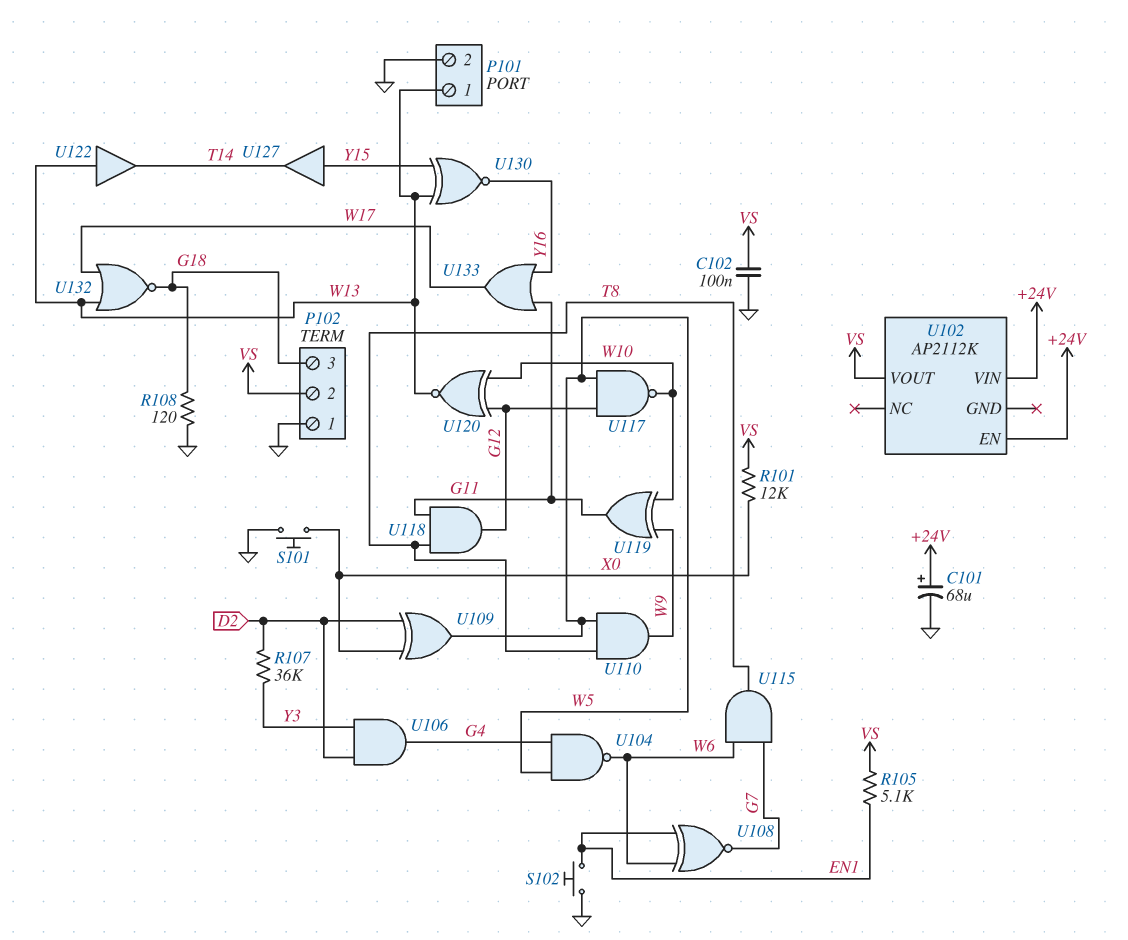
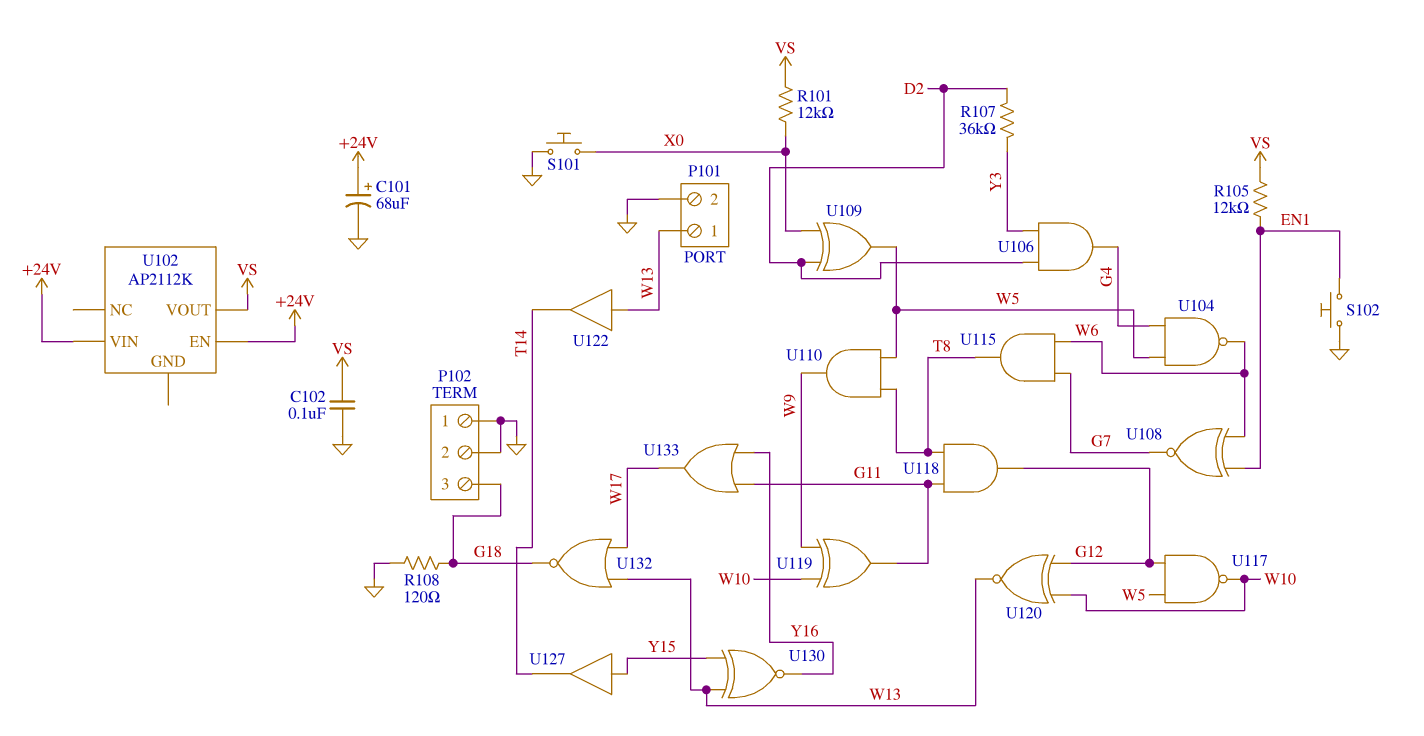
P102 pin 2: VS -> GND
R105: 5.1k (EN1, VS) -> 12k (EN1, VS)

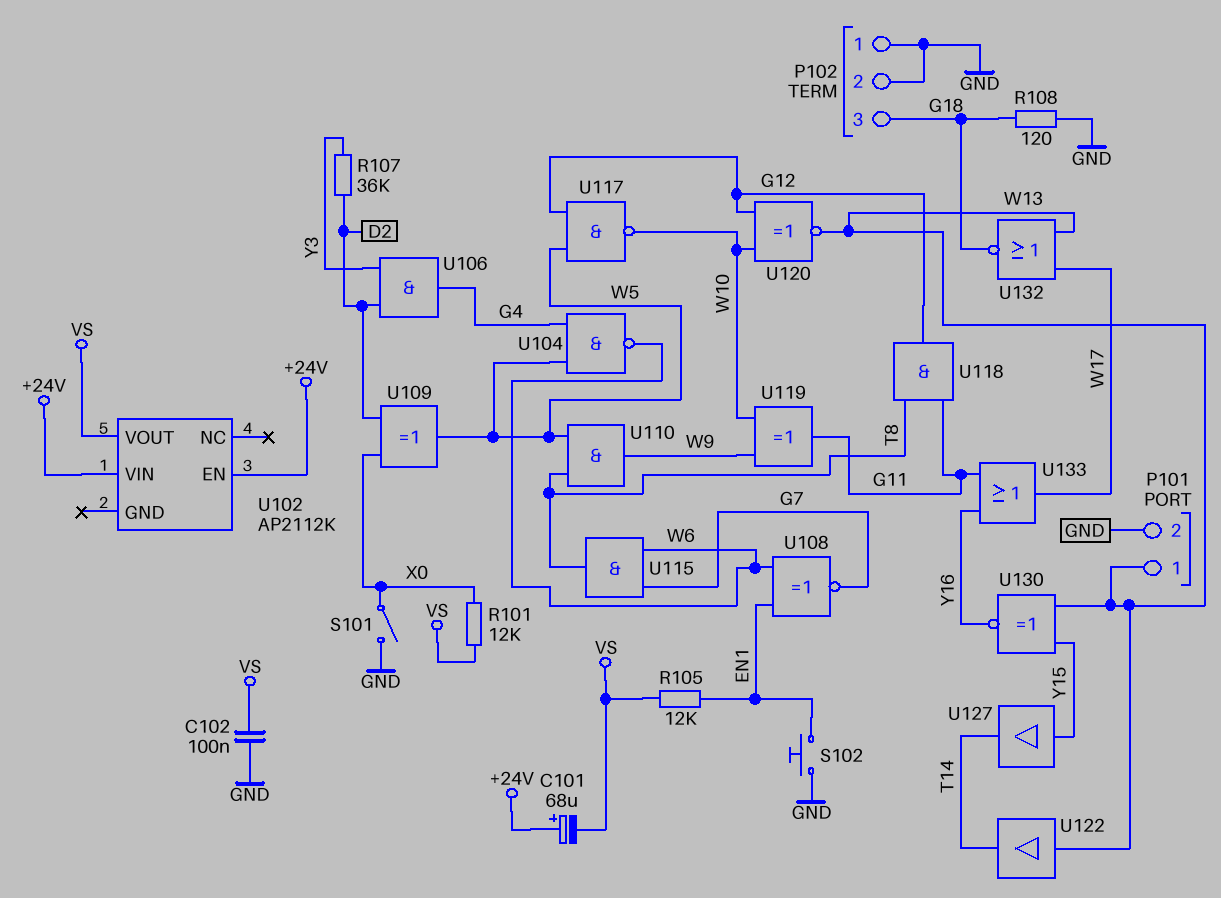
C101: 68uF (plus +24V, minus GND) -> 68uF (plus +24V, minus VS)
S101: button (GND, X0) -> switch (GND, X0)

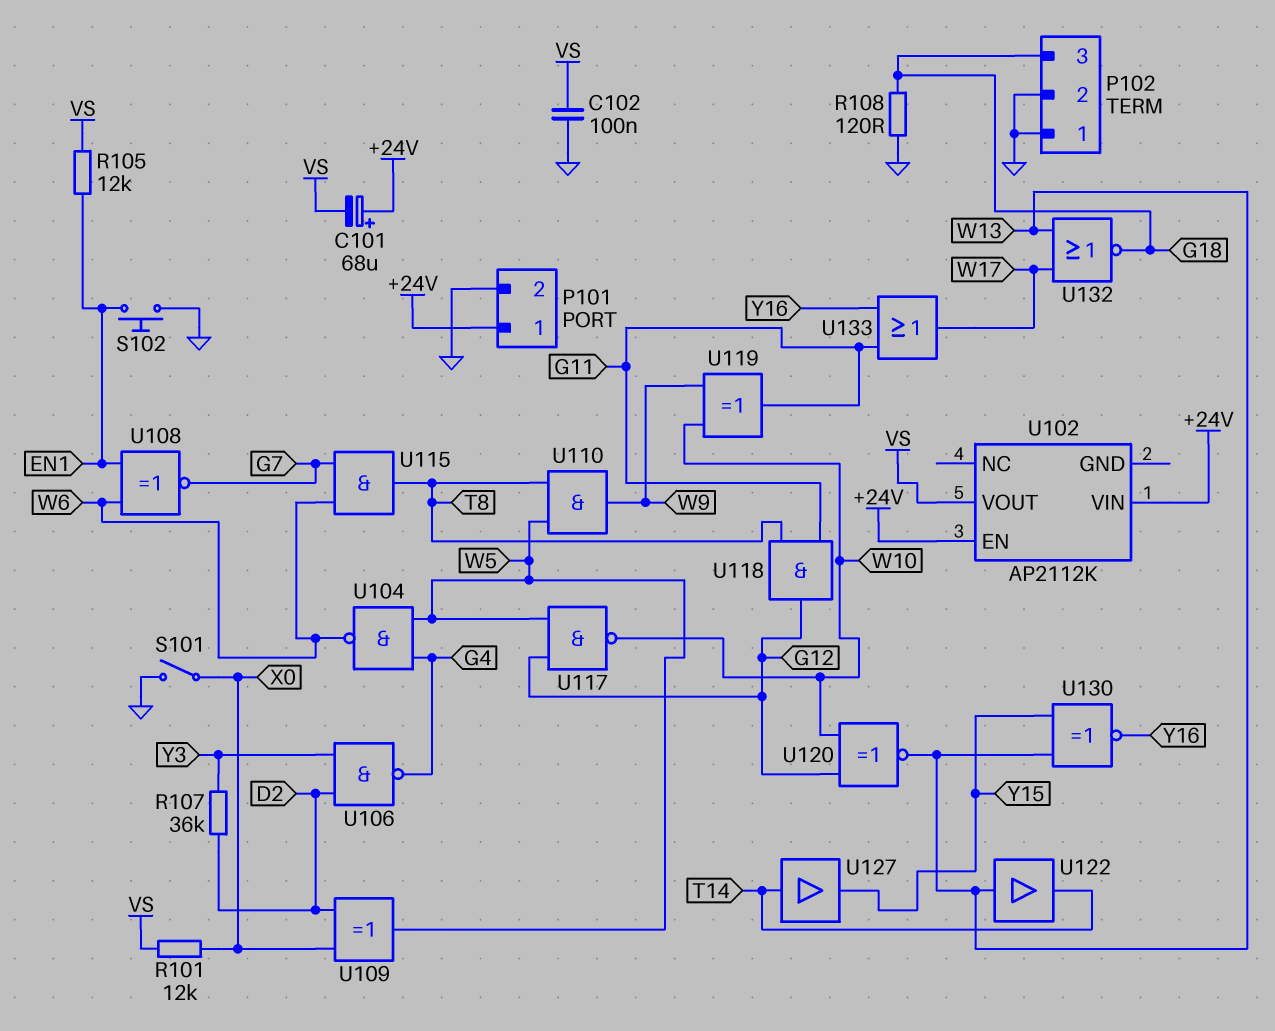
P101 pin 1: W13 -> +24V
U106: AND (in D2, in Y3, out G4) -> NAND (in D2, in Y3, out G4)
U127: buffer (in Y15, out T14) -> buffer (in T14, out Y15)

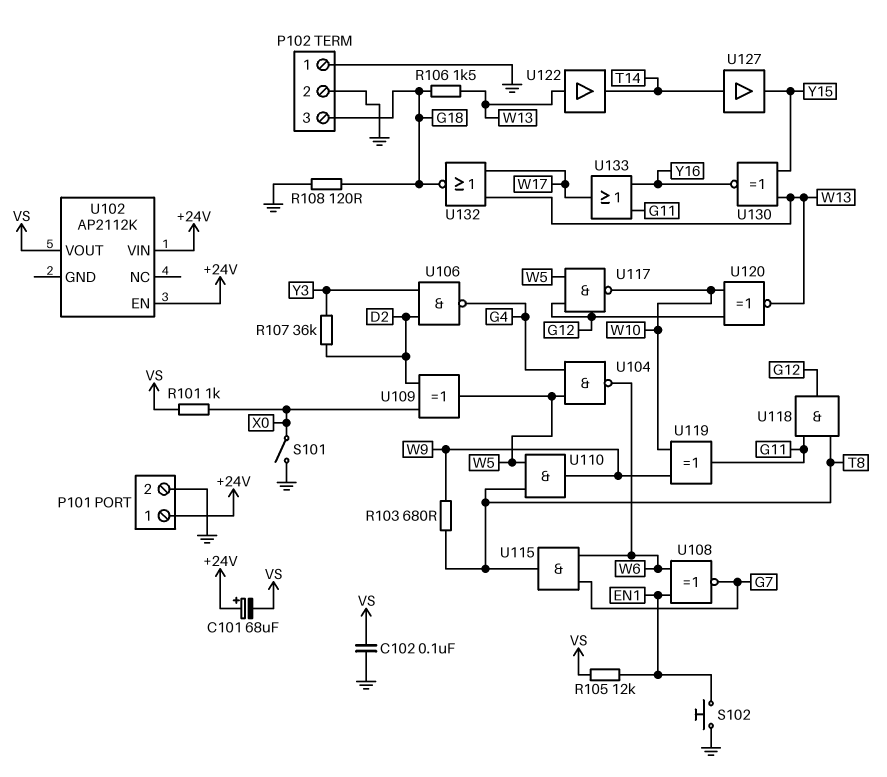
R101: 12k (VS, X0) -> 1k (VS, X0)
R103: none -> 680 (T8, W9)
R106: none -> 1.5k (G18, W13)

